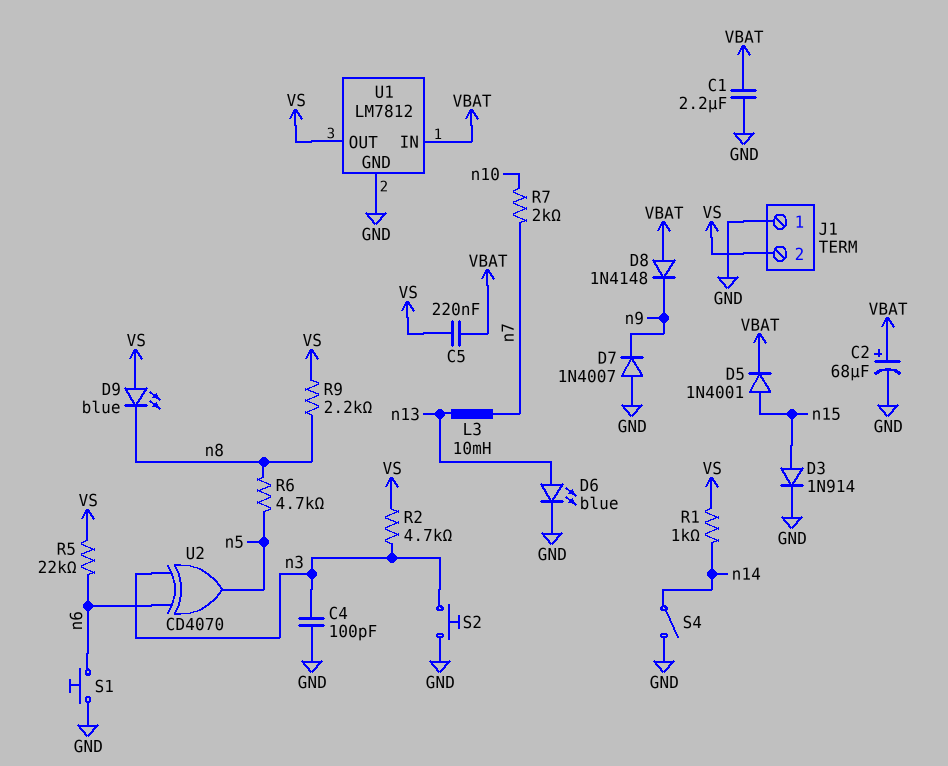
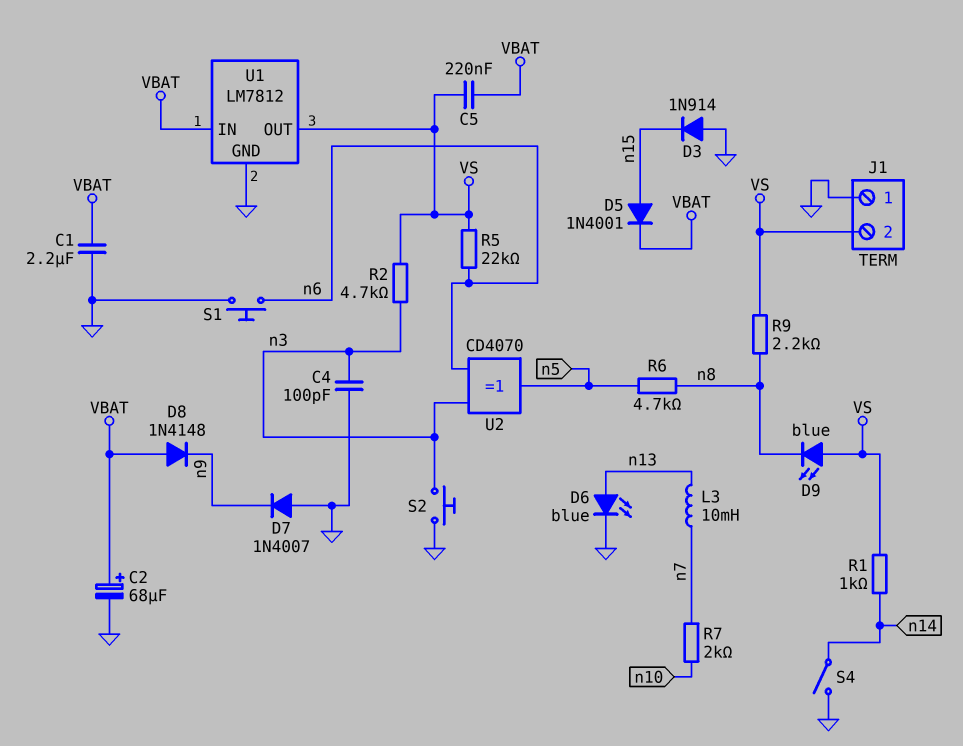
D3: diode 1N914 (A n15, K GND) -> diode 1N914 (A GND, K n15)

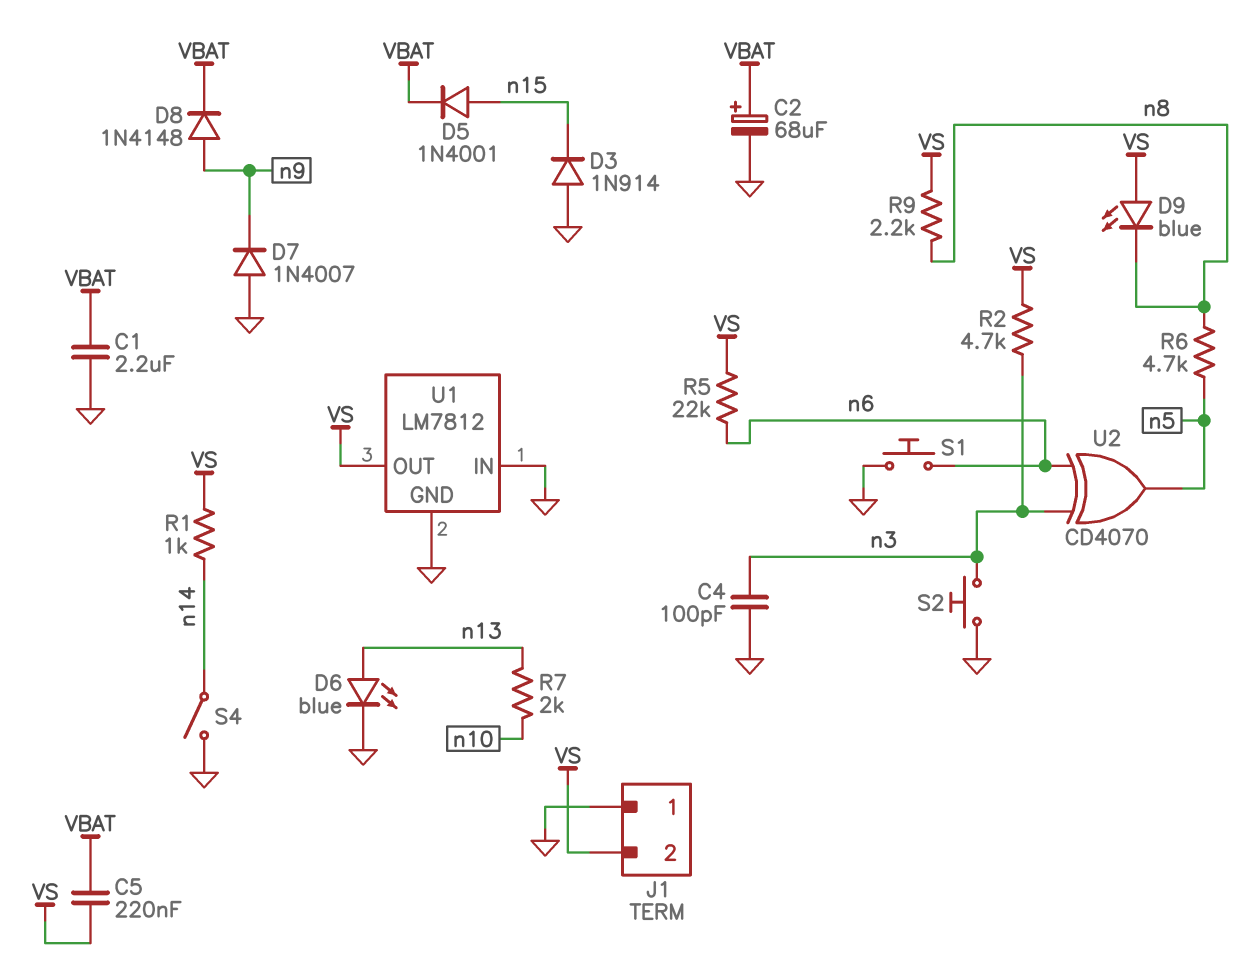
D8: diode 1N4148 (A VBAT, K n9) -> diode 1N4148 (A n9, K VBAT)
L3: 10mH (n7, n13) -> none
R7: 2k (n7, n10) -> 2k (n10, n13)
U1 pin IN: VBAT -> GND

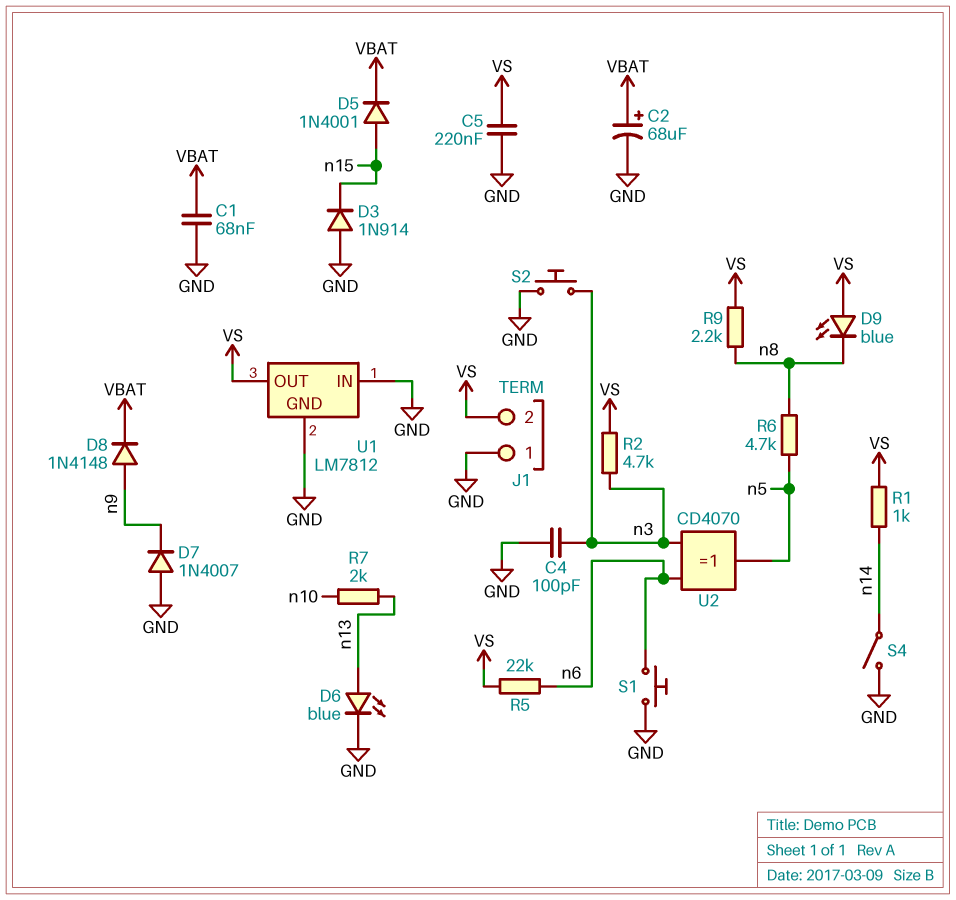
C1: 2.2uF (GND, VBAT) -> 68nF (GND, VBAT)
C5: 220nF (VBAT, VS) -> 220nF (GND, VS)

